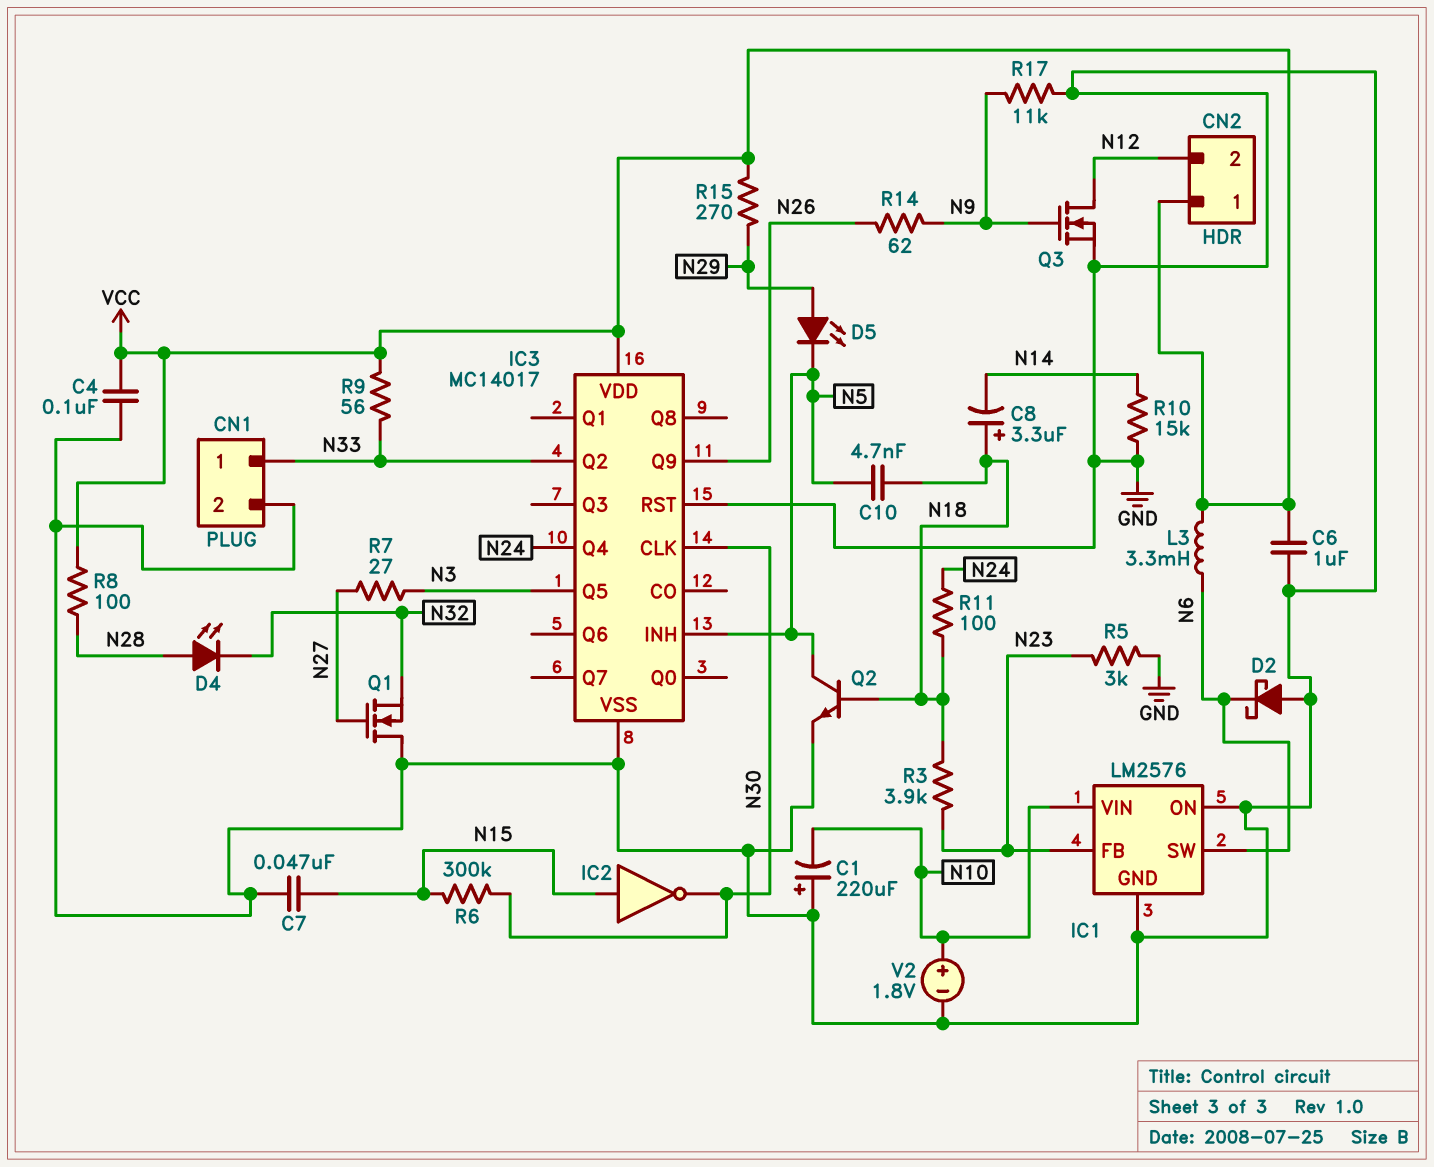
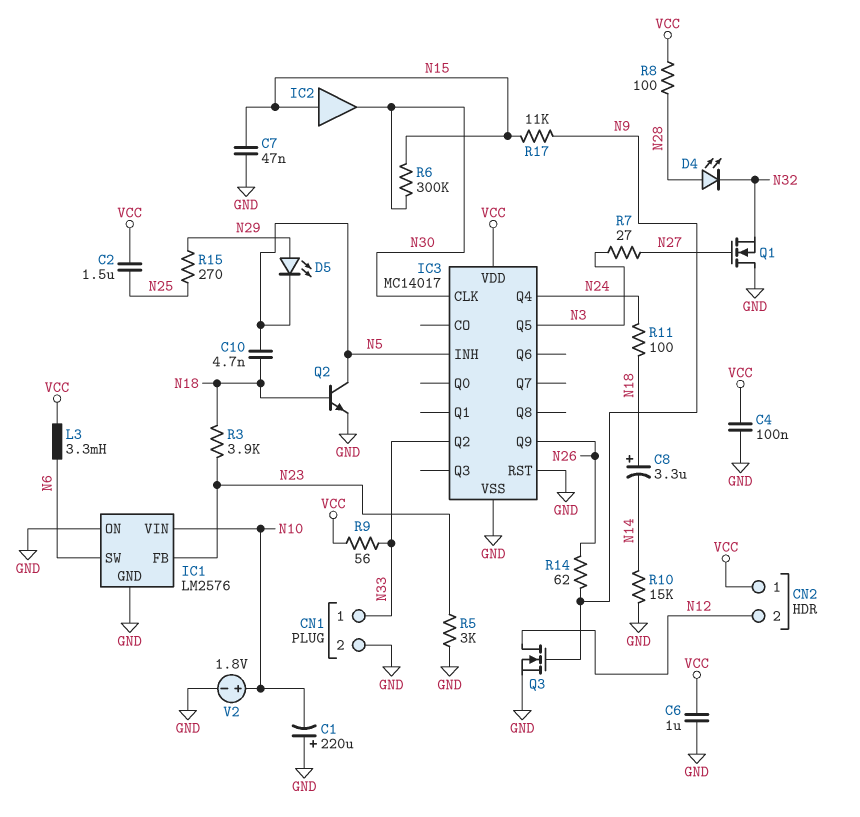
C2: none -> 1.5uF (N25, VCC)
D2: schottky (A GND, K N6) -> none
IC2: NOT (in N15, out N30) -> buffer (in N15, out N30)
R15: 270 (N29, VCC) -> 270 (N25, N29)
R17: 11k (GND, N9) -> 11k (N9, N15)

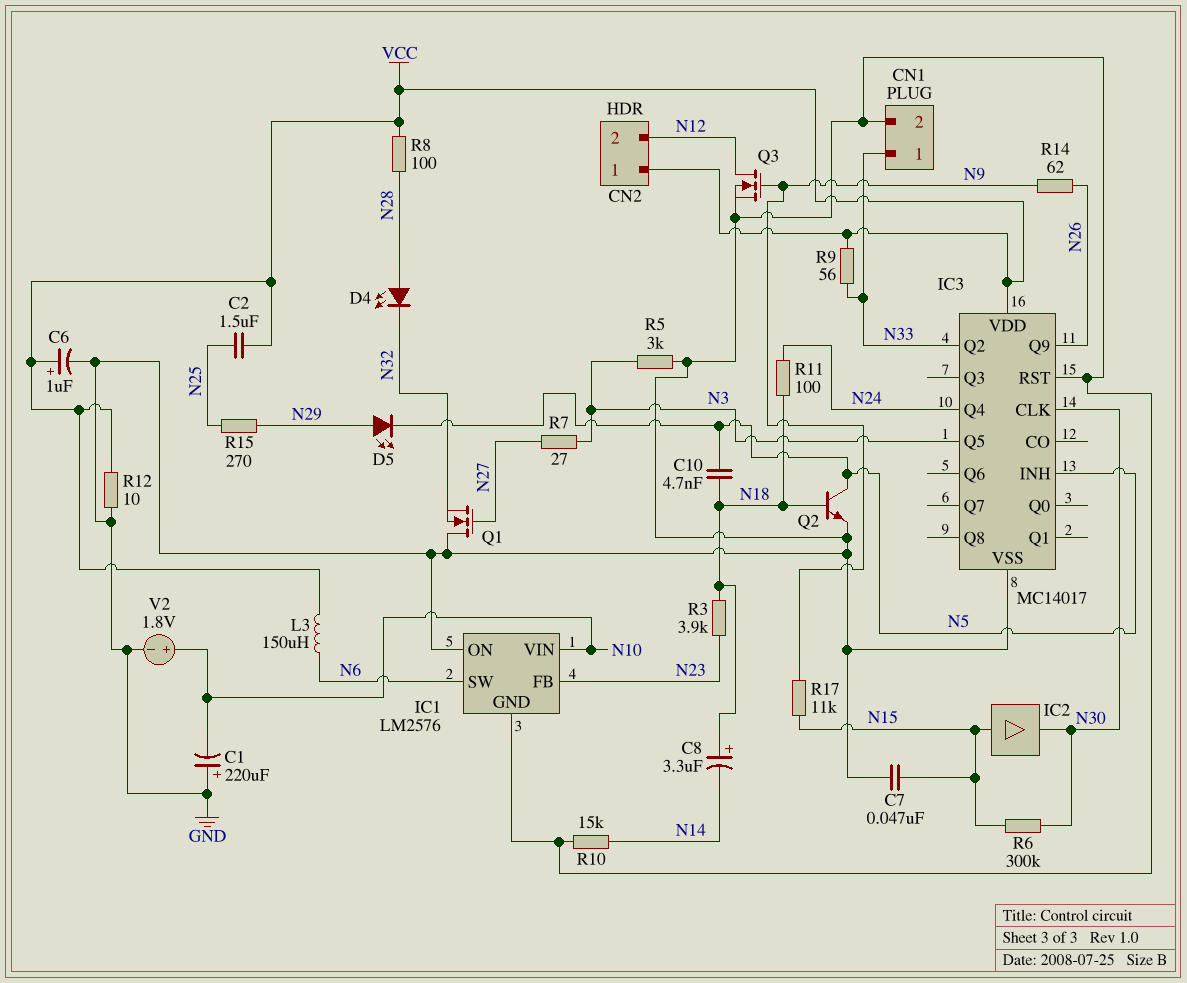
C4: 100nF (GND, VCC) -> none
C6: 1uF (GND, VCC) -> 1uF (plus VCC, minus GND)
L3: 3.3mH (N6, VCC) -> 150uH (N6, VCC)
R5: 3k (GND, N23) -> 3k (GND, N3)
R12: none -> 10 (GND, VCC)

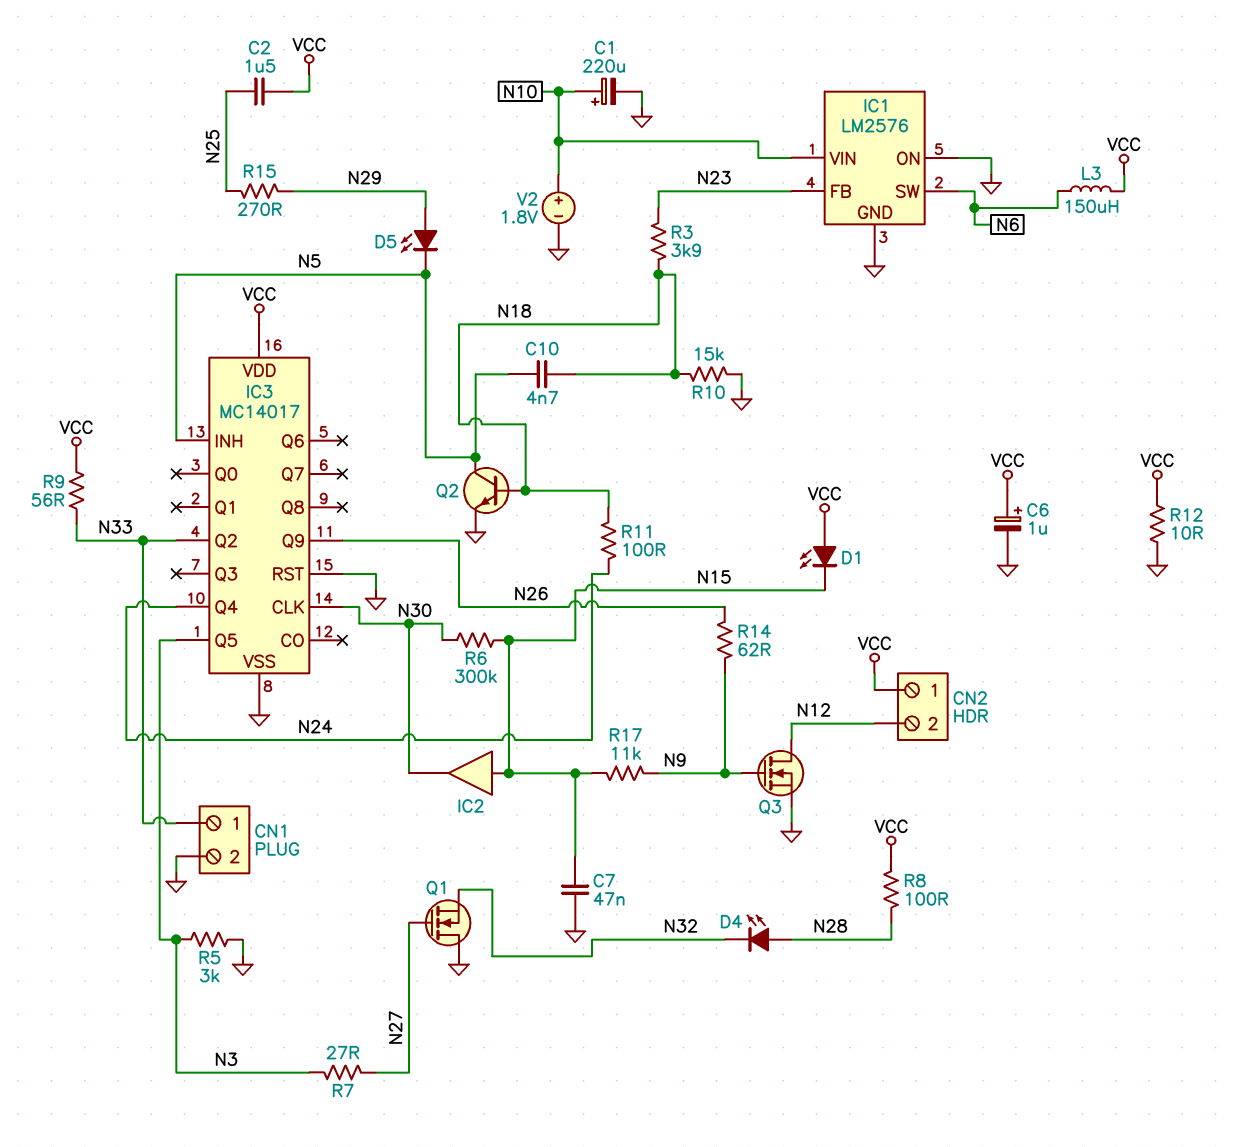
C1: 220uF (plus GND, minus N10) -> 220uF (plus N10, minus GND)
C8: 3.3uF (plus N18, minus N14) -> none
D1: none -> LED (A VCC, K N15)
R10: 15k (GND, N14) -> 15k (GND, N18)

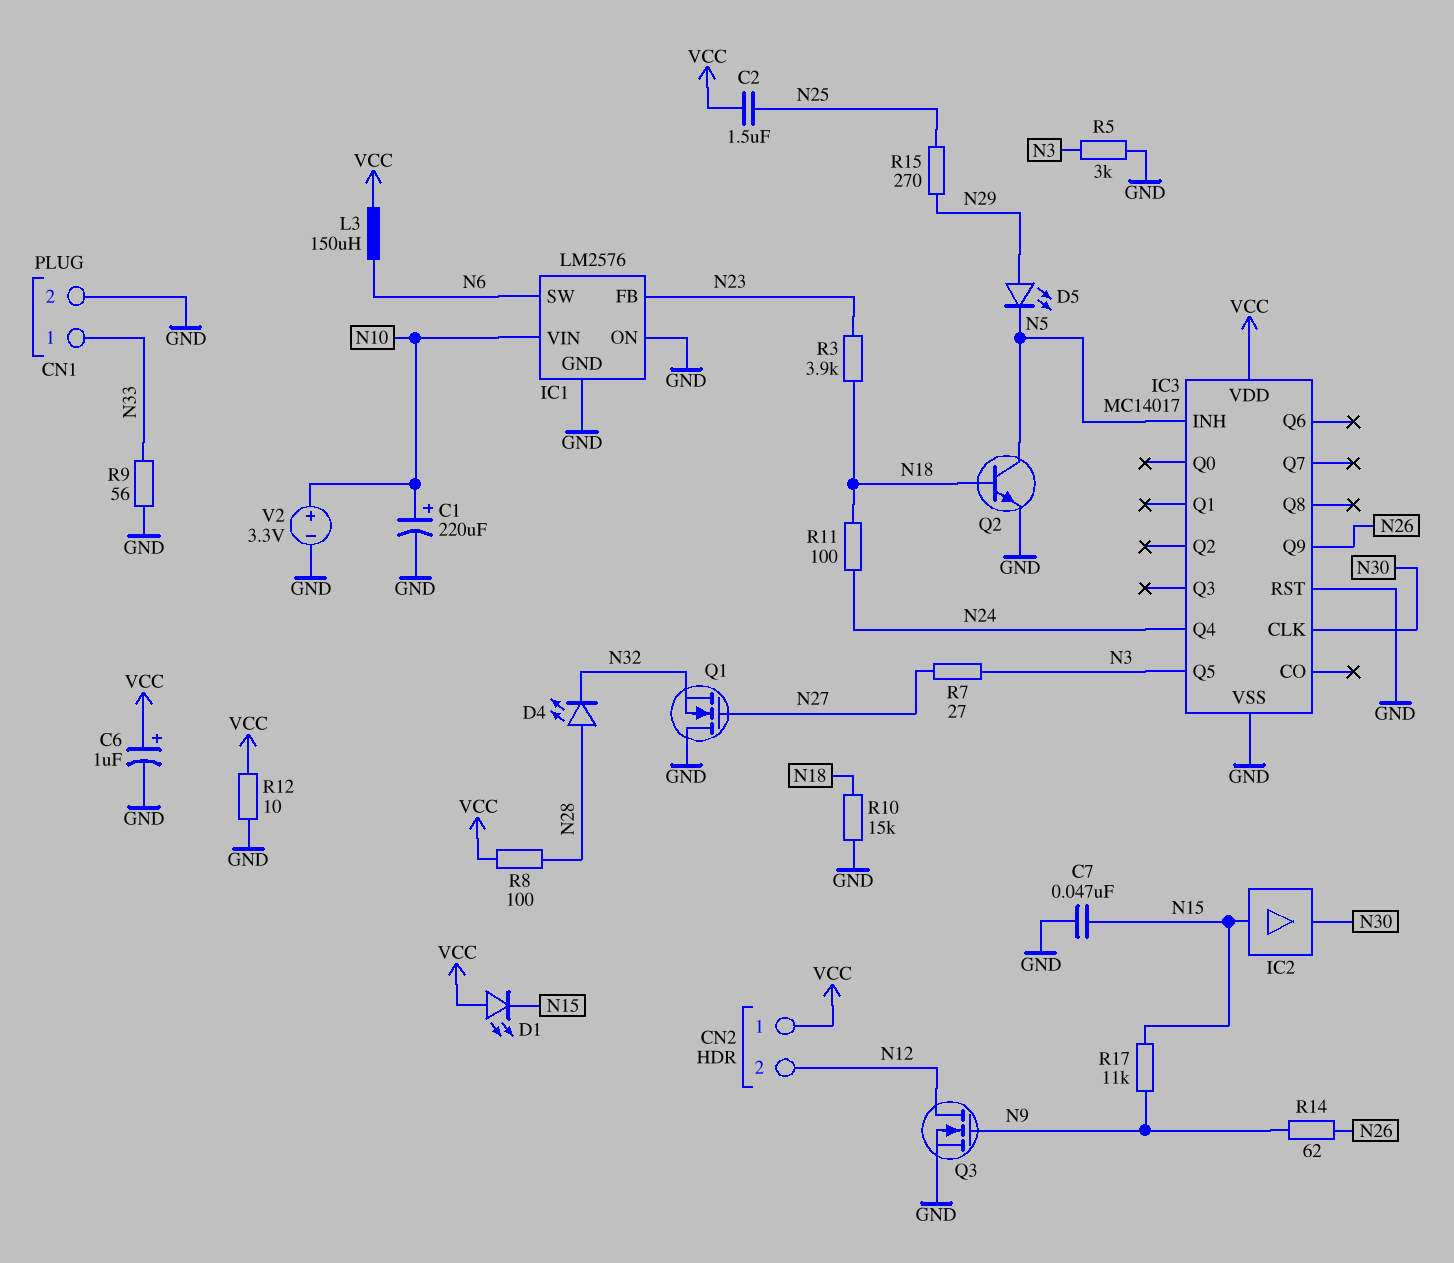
C10: 4.7nF (N5, N18) -> none
IC3 pin Q2: N33 -> none
R6: 300k (N15, N30) -> none
R9: 56 (N33, VCC) -> 56 (GND, N33)
V2: 1.8V (plus N10, minus GND) -> 3.3V (plus N10, minus GND)

